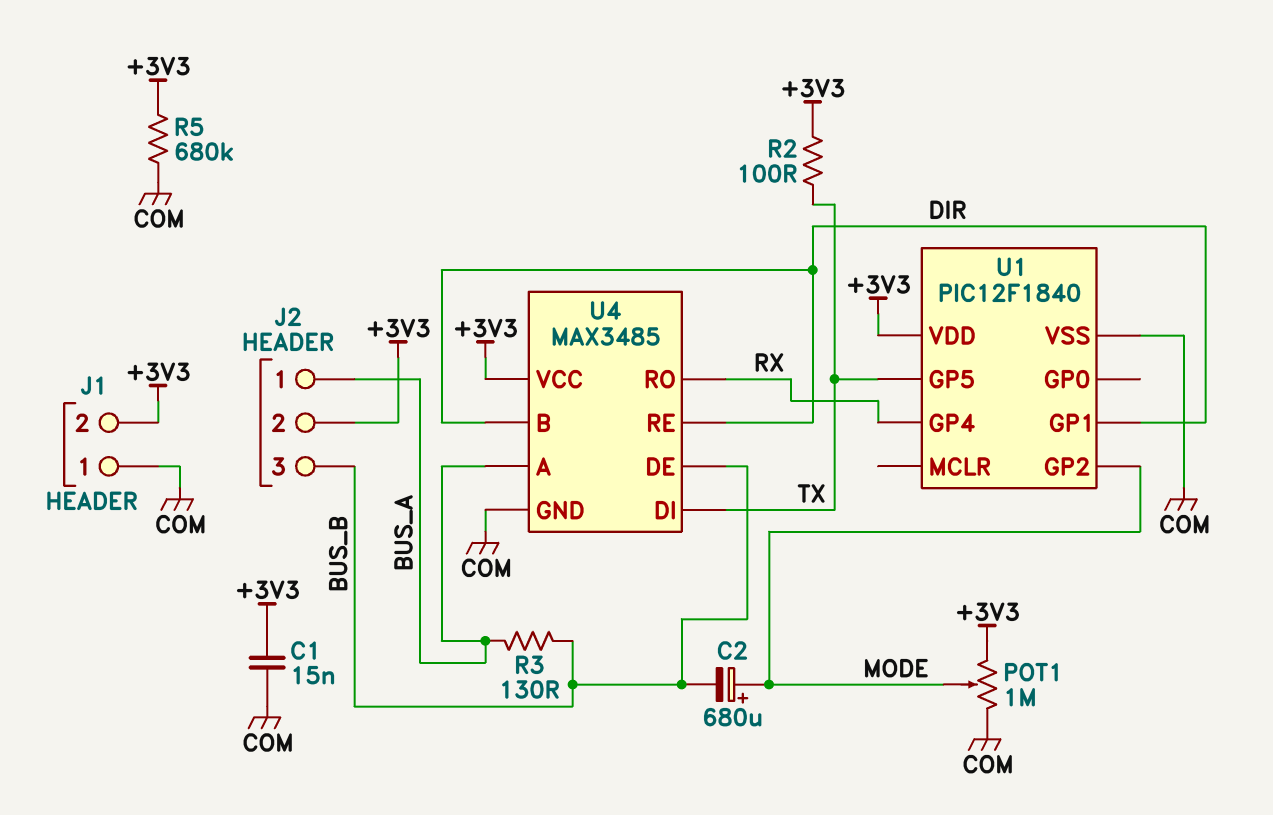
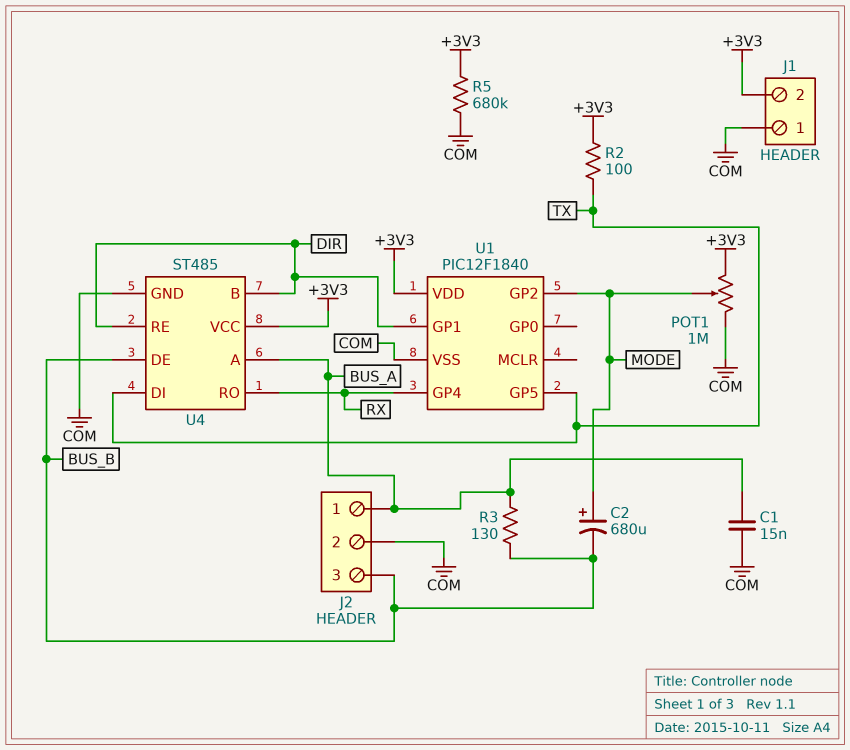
C1: 15nF (+3V3, COM) -> 15nF (BUS_A, COM)
J2 pin 2: +3V3 -> COM
U4: MAX3485 -> ST485

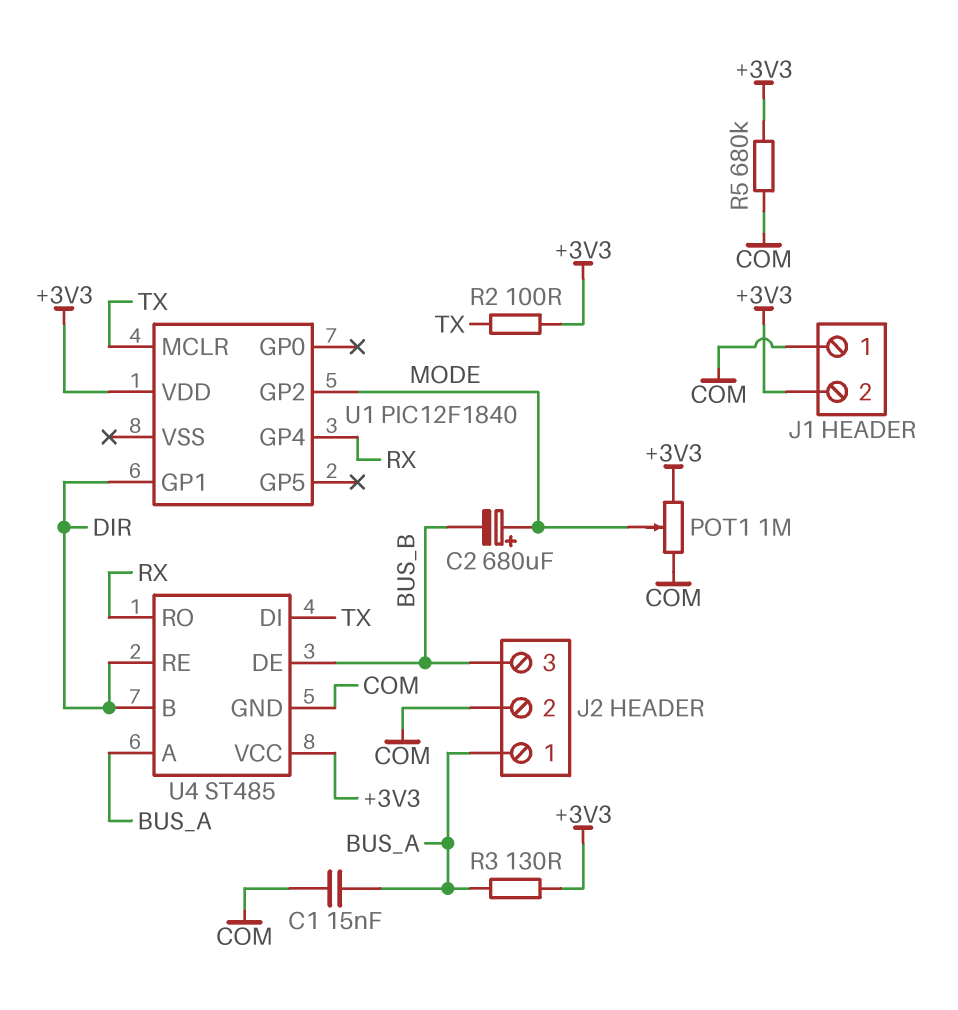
R3: 130 (BUS_A, BUS_B) -> 130 (+3V3, BUS_A)
U1 pin GP5: TX -> none
U1 pin MCLR: none -> TX
U1 pin VSS: COM -> none

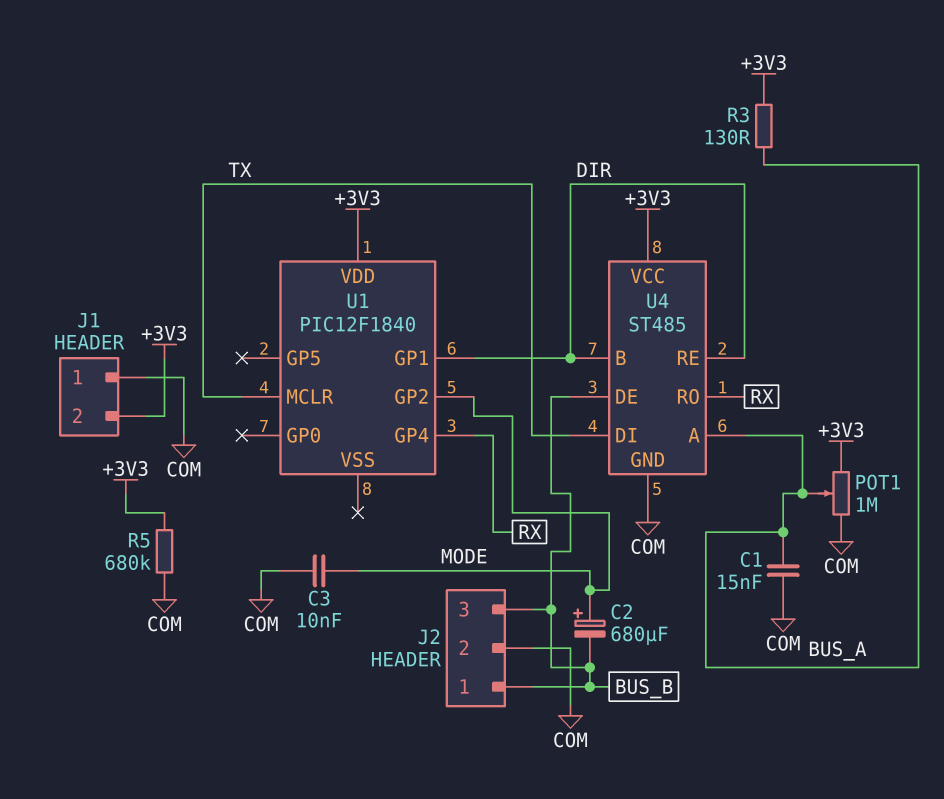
C3: none -> 10nF (COM, MODE)
J2 pin 1: BUS_A -> BUS_B
POT1: 1M (+3V3, COM, wiper MODE) -> 1M (+3V3, COM, wiper BUS_A)
R2: 100 (+3V3, TX) -> none

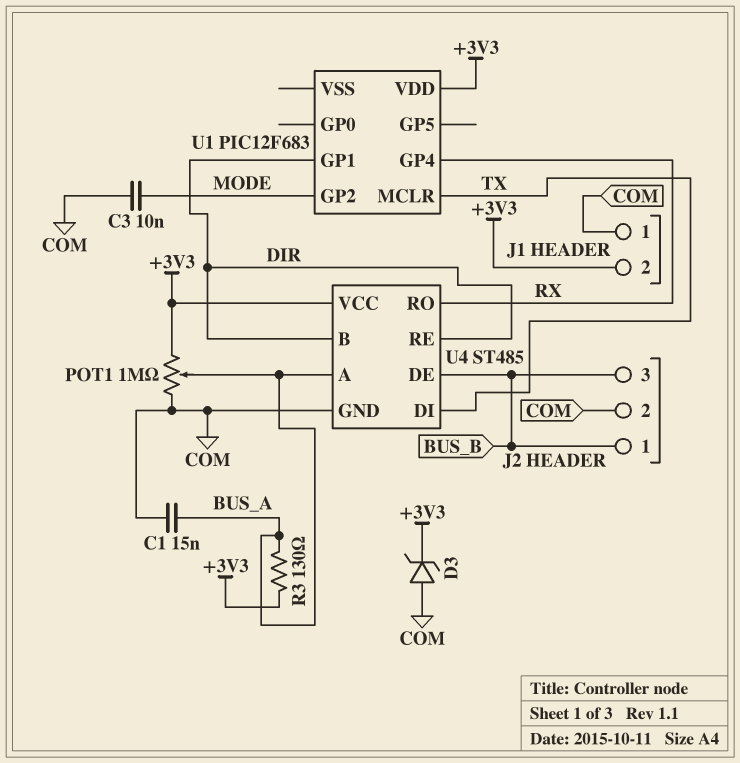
C2: 680uF (plus MODE, minus BUS_B) -> none
D3: none -> zener (A COM, K +3V3)
R5: 680k (+3V3, COM) -> none
U1: PIC12F1840 -> PIC12F683

